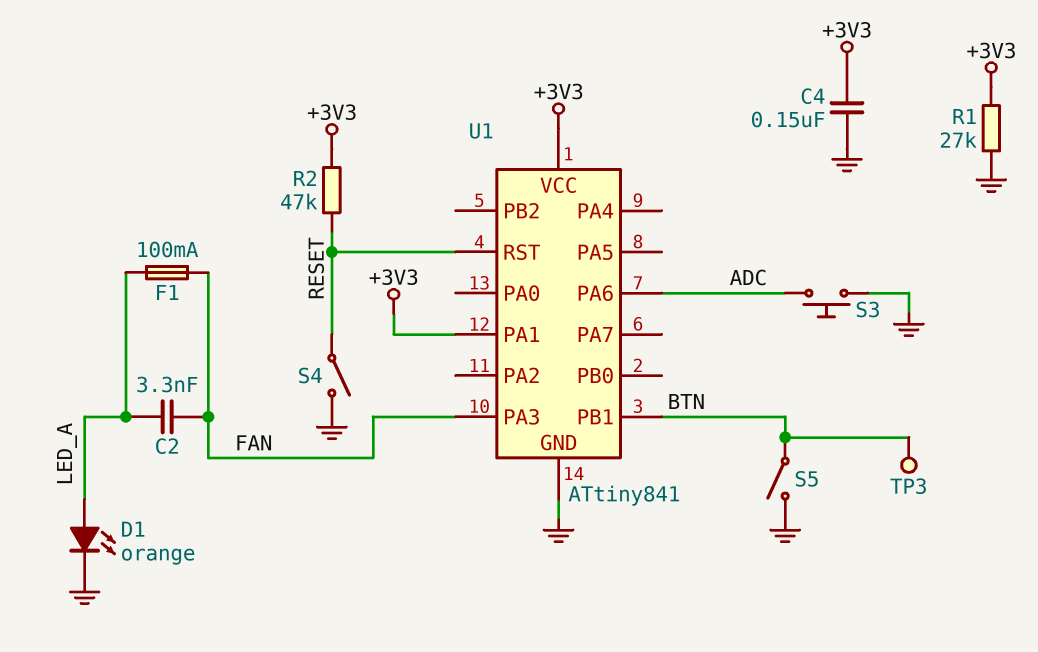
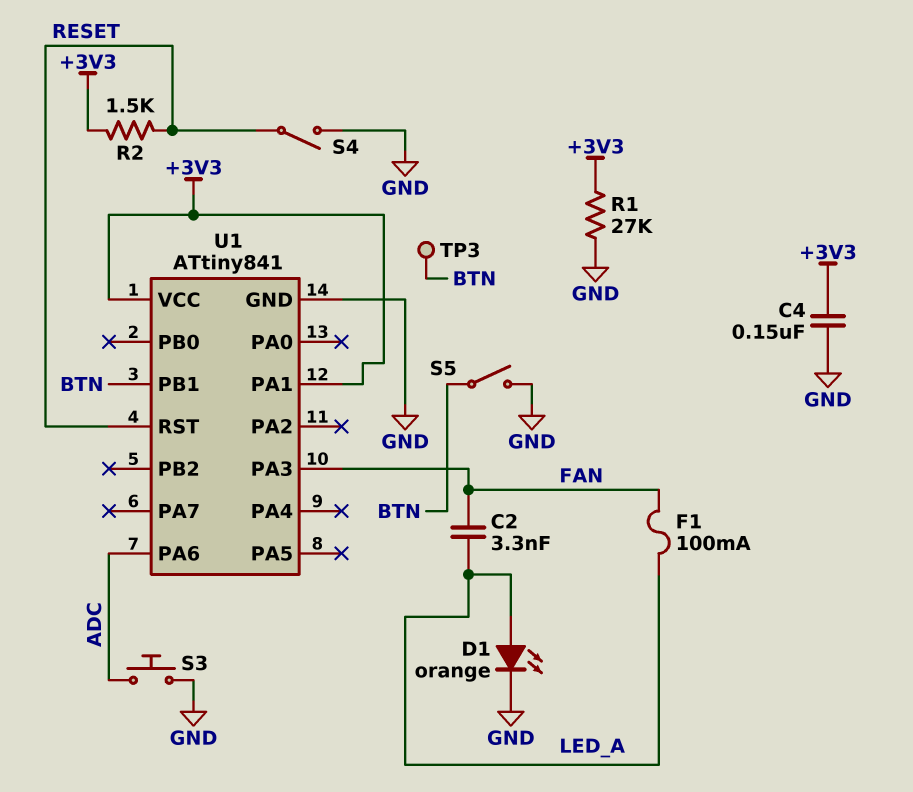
R2: 47k (+3V3, RESET) -> 1.5k (+3V3, RESET)

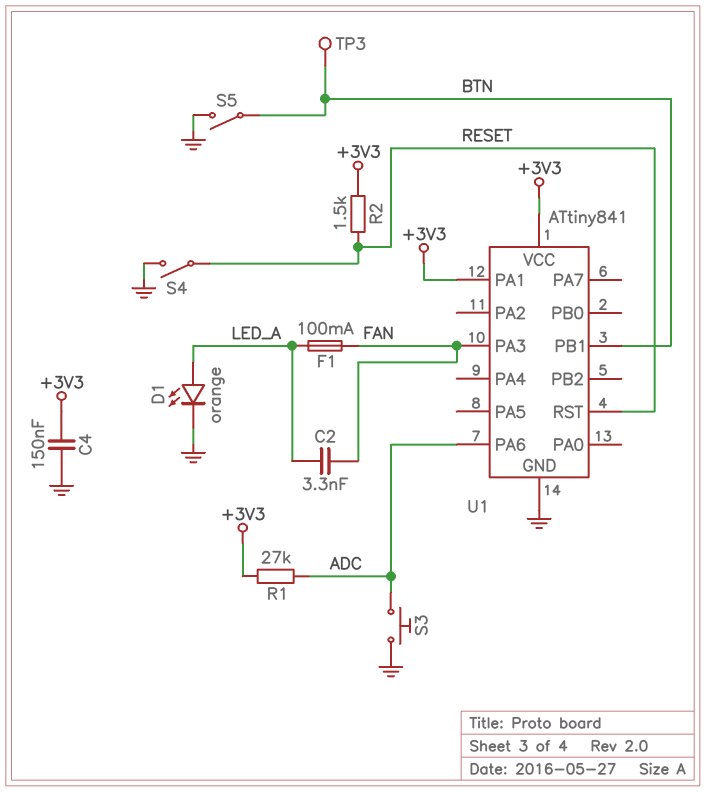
R1: 27k (+3V3, GND) -> 27k (+3V3, ADC)

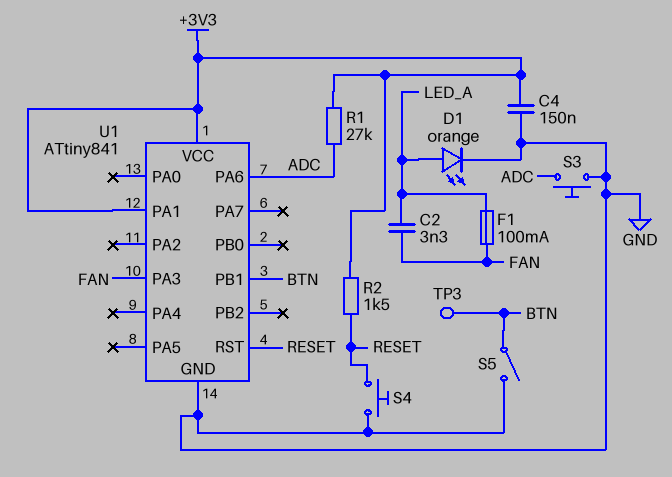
S4: switch (GND, RESET) -> button (GND, RESET)

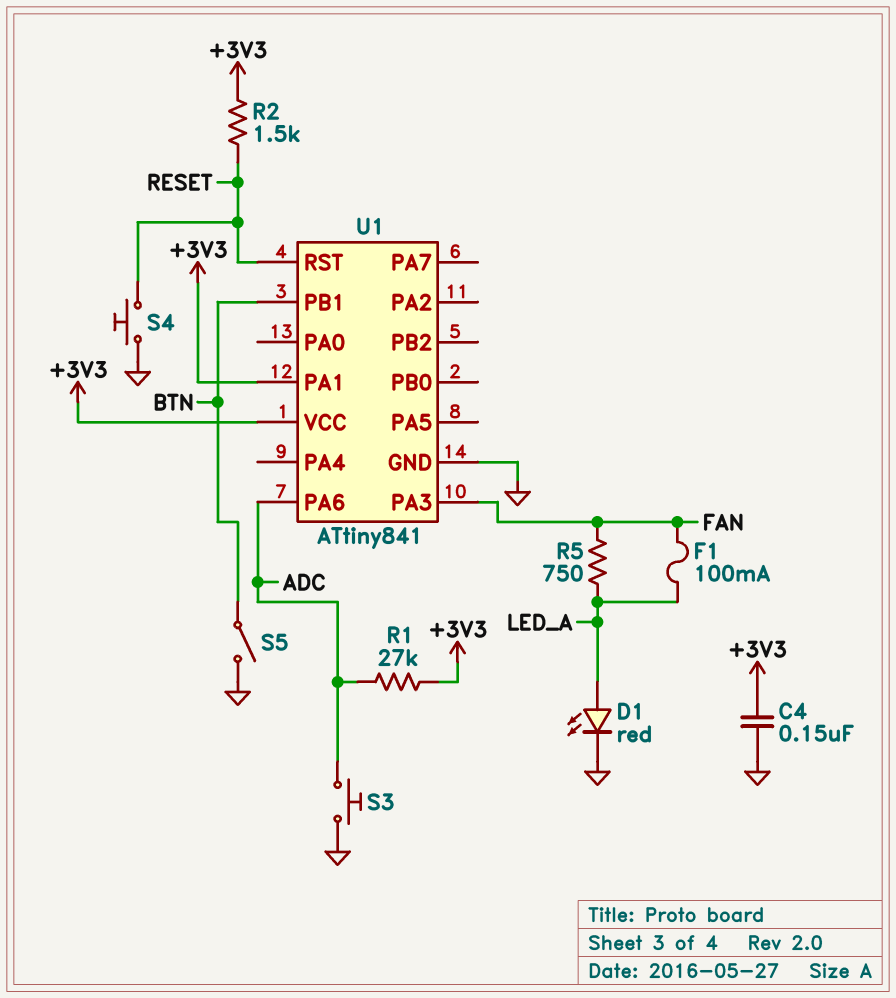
C2: 3.3nF (FAN, LED_A) -> none
D1: LED orange (A LED_A, K GND) -> LED red (A LED_A, K GND)
R5: none -> 750 (FAN, LED_A)
TP3: test point (BTN) -> none

